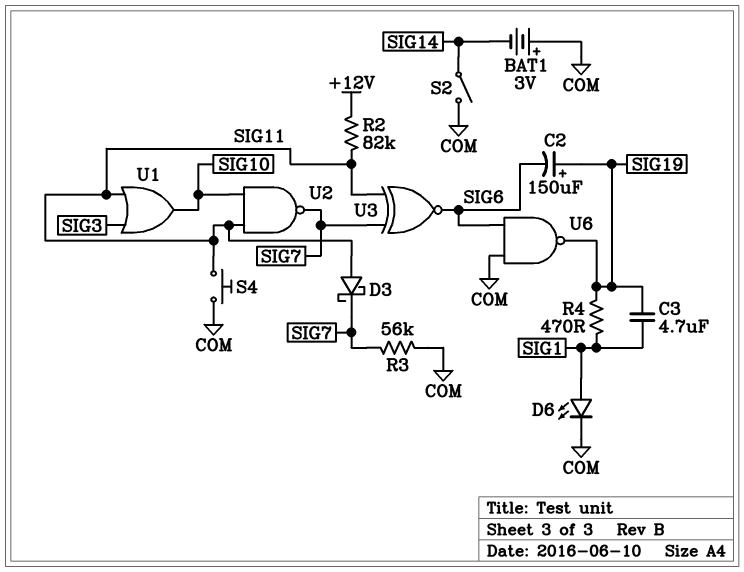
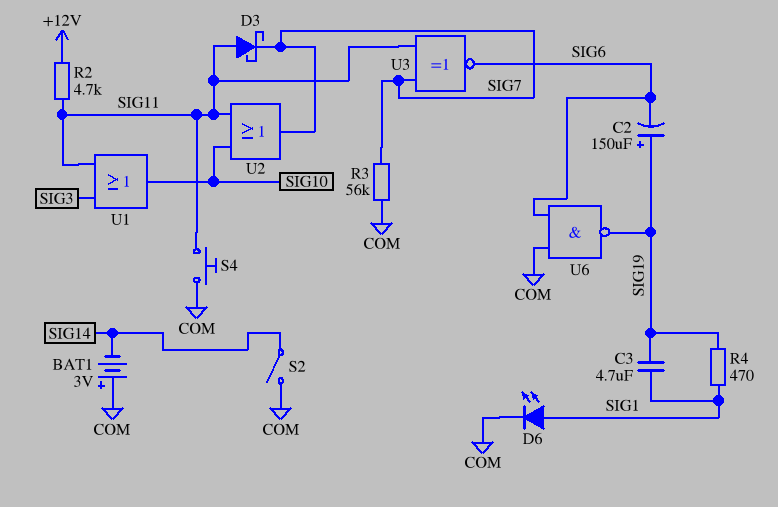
R2: 82k (+12V, SIG11) -> 4.7k (+12V, SIG11)
U2: NAND (in SIG10, in SIG11, out SIG7) -> OR (in SIG10, in SIG11, out SIG7)

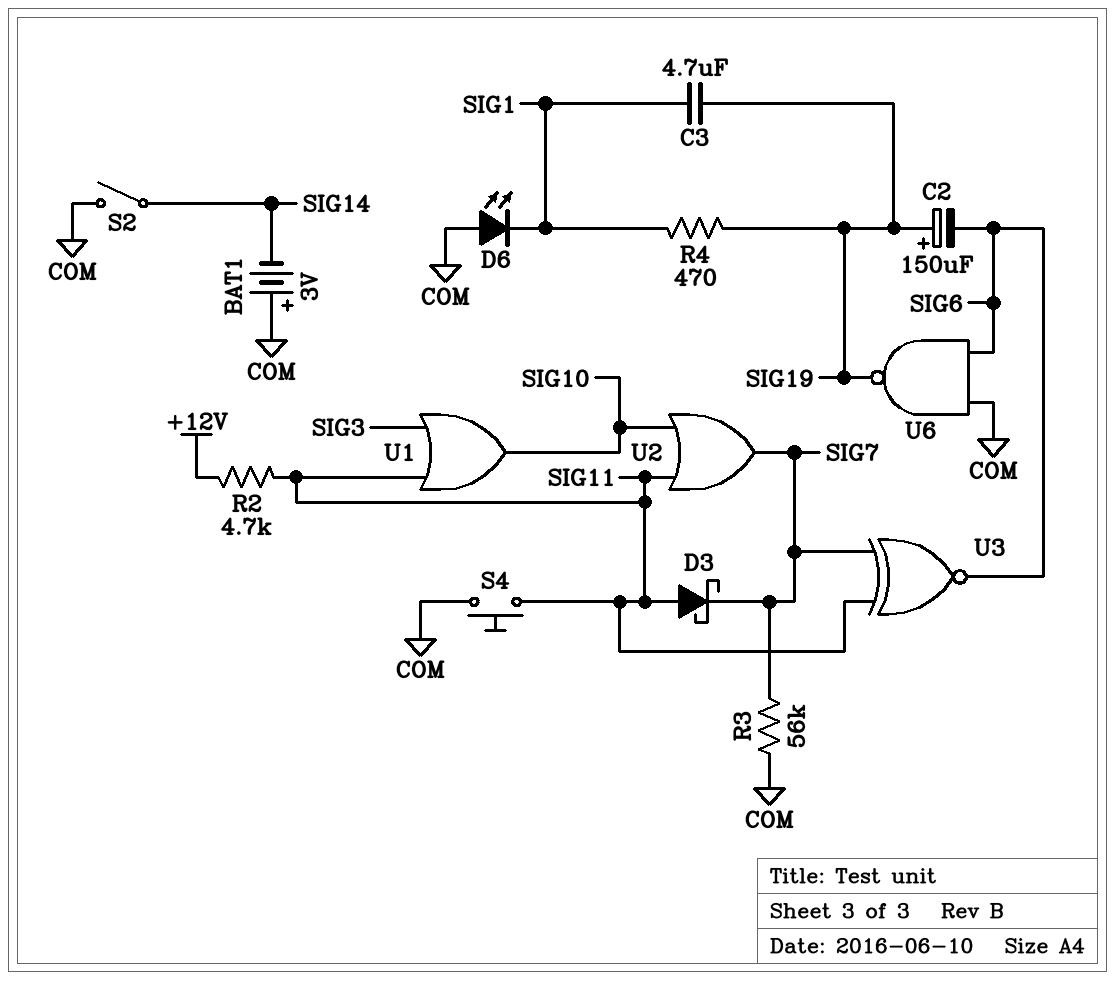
D6: LED (A SIG1, K COM) -> LED (A COM, K SIG1)

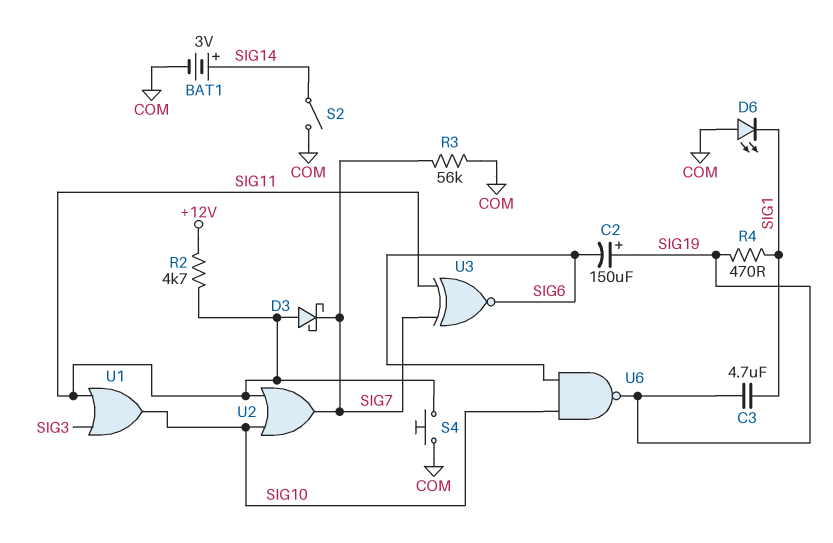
BAT1: 3V (plus COM, minus SIG14) -> 3V (plus SIG14, minus COM)
U6: NAND (in COM, in SIG6, out SIG19) -> NAND (in SIG6, in SIG10, out SIG19)

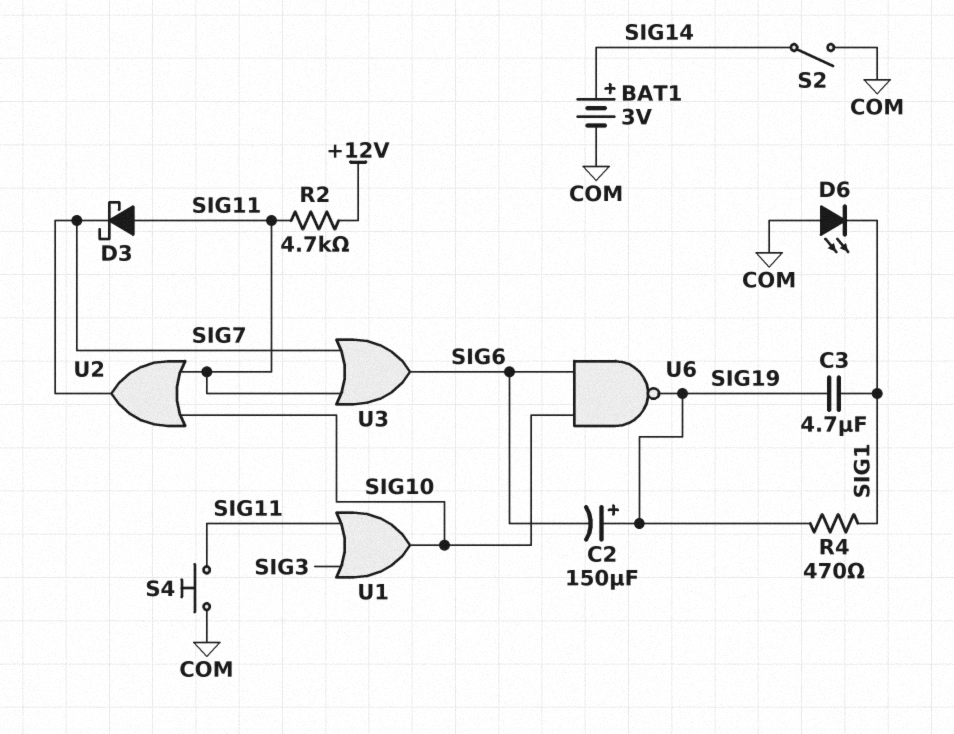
R3: 56k (COM, SIG7) -> none
U3: XNOR (in SIG7, in SIG11, out SIG6) -> OR (in SIG7, in SIG11, out SIG6)

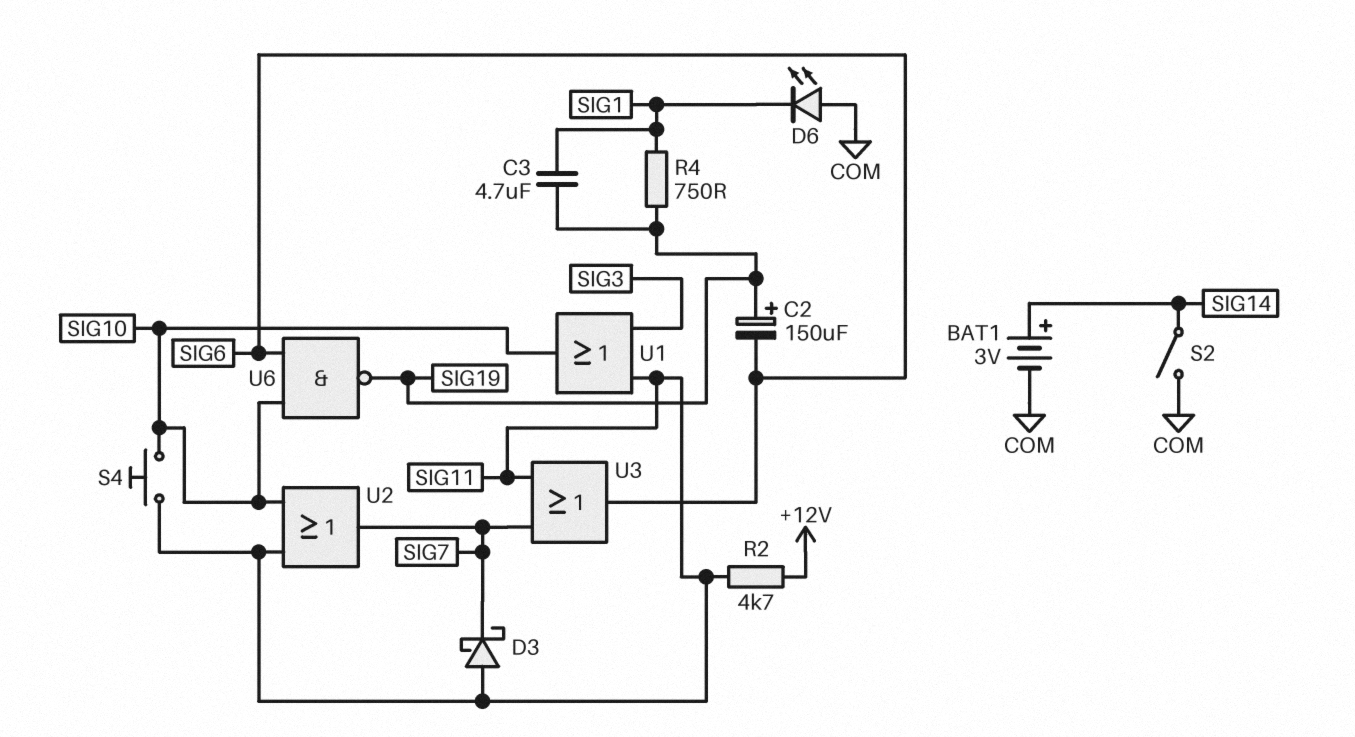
R4: 470 (SIG1, SIG19) -> 750 (SIG1, SIG19)
S4: button (COM, SIG11) -> button (SIG10, SIG11)

